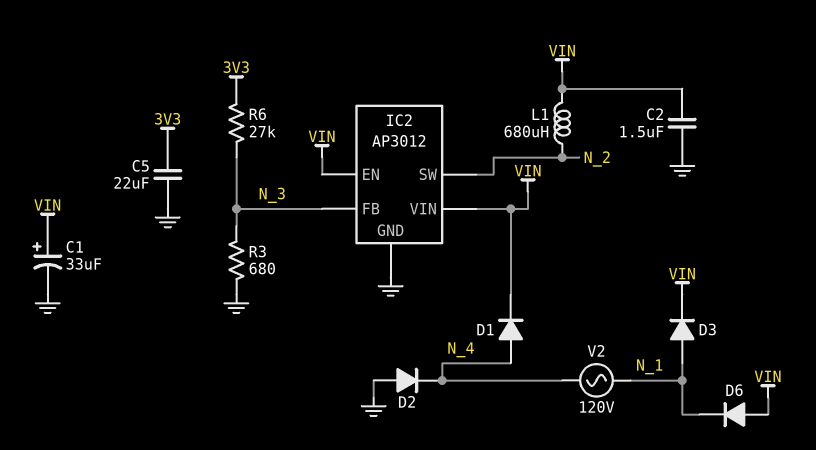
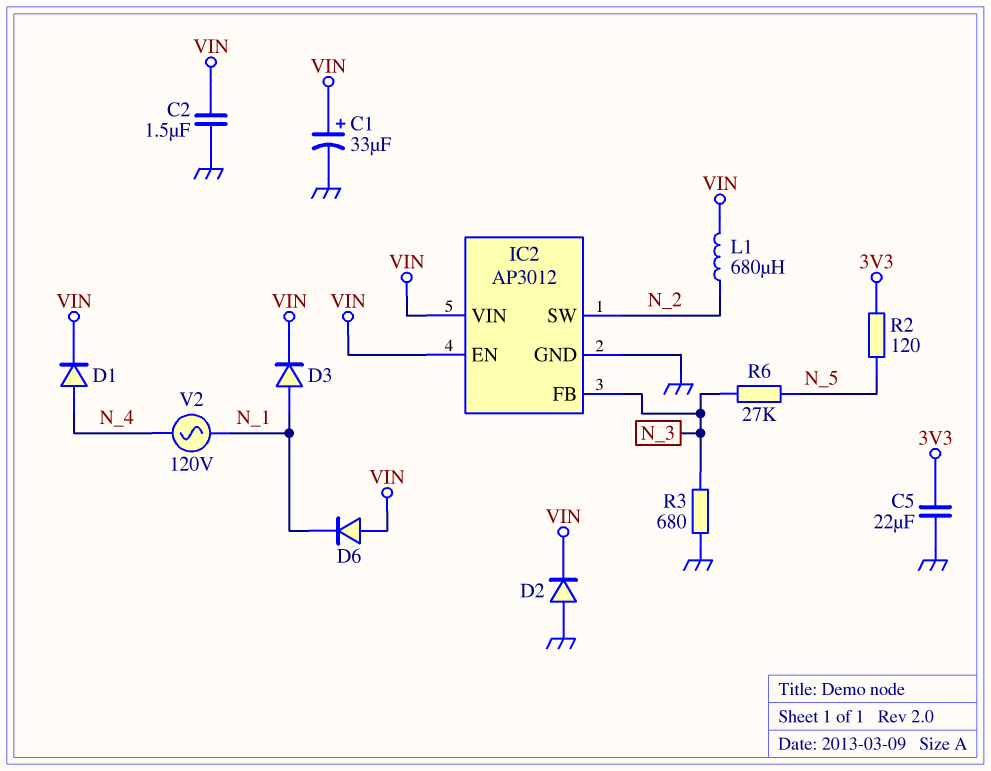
D2: diode (A GND, K N_4) -> diode (A GND, K VIN)
R2: none -> 120 (3V3, N_5)
R6: 27k (3V3, N_3) -> 27k (N_3, N_5)

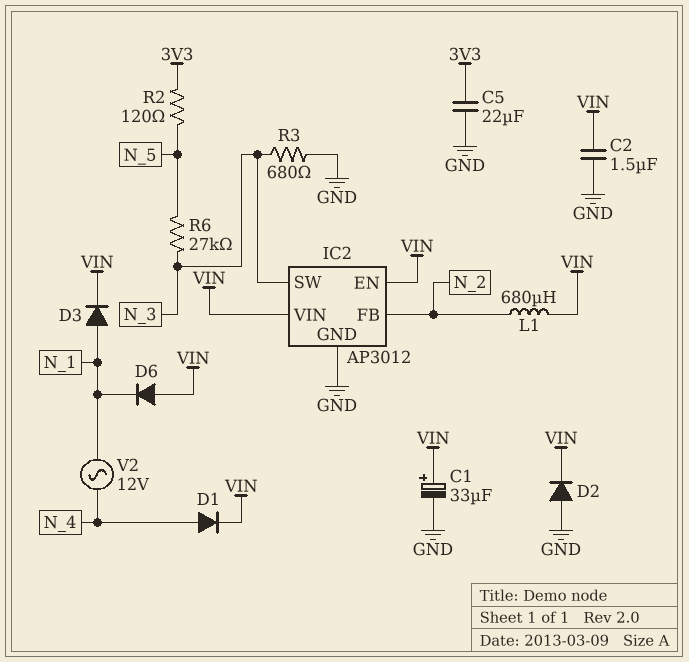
IC2 pin FB: N_3 -> N_2
IC2 pin SW: N_2 -> N_3
V2: AC 120V (N_1, N_4) -> AC 12V (N_1, N_4)

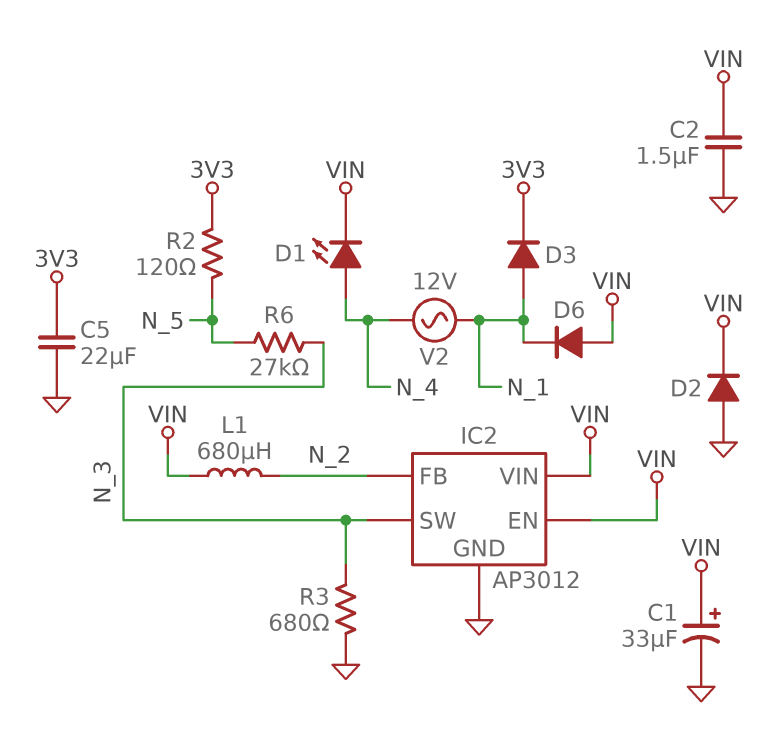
D1: diode (A N_4, K VIN) -> LED (A N_4, K VIN)
D3: diode (A N_1, K VIN) -> diode (A N_1, K 3V3)

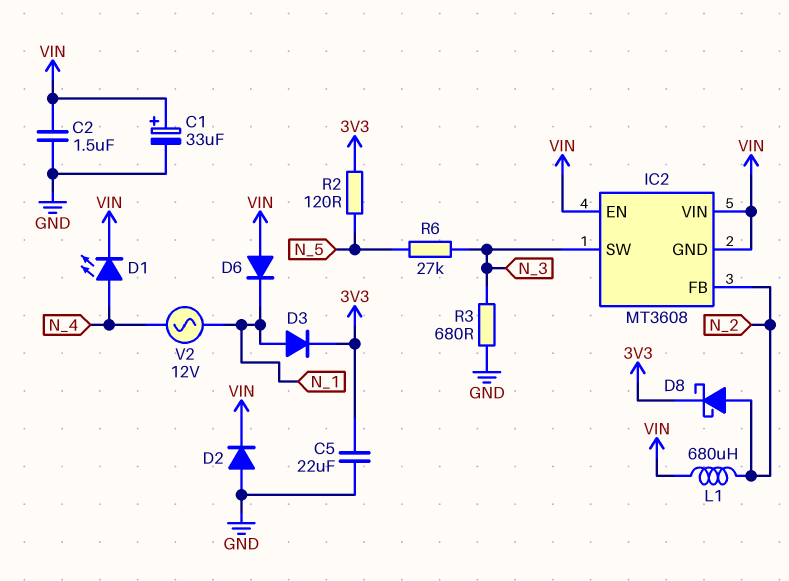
D8: none -> schottky (A N_2, K 3V3)
IC2: AP3012 -> MT3608
IC2 pin GND: GND -> VIN

